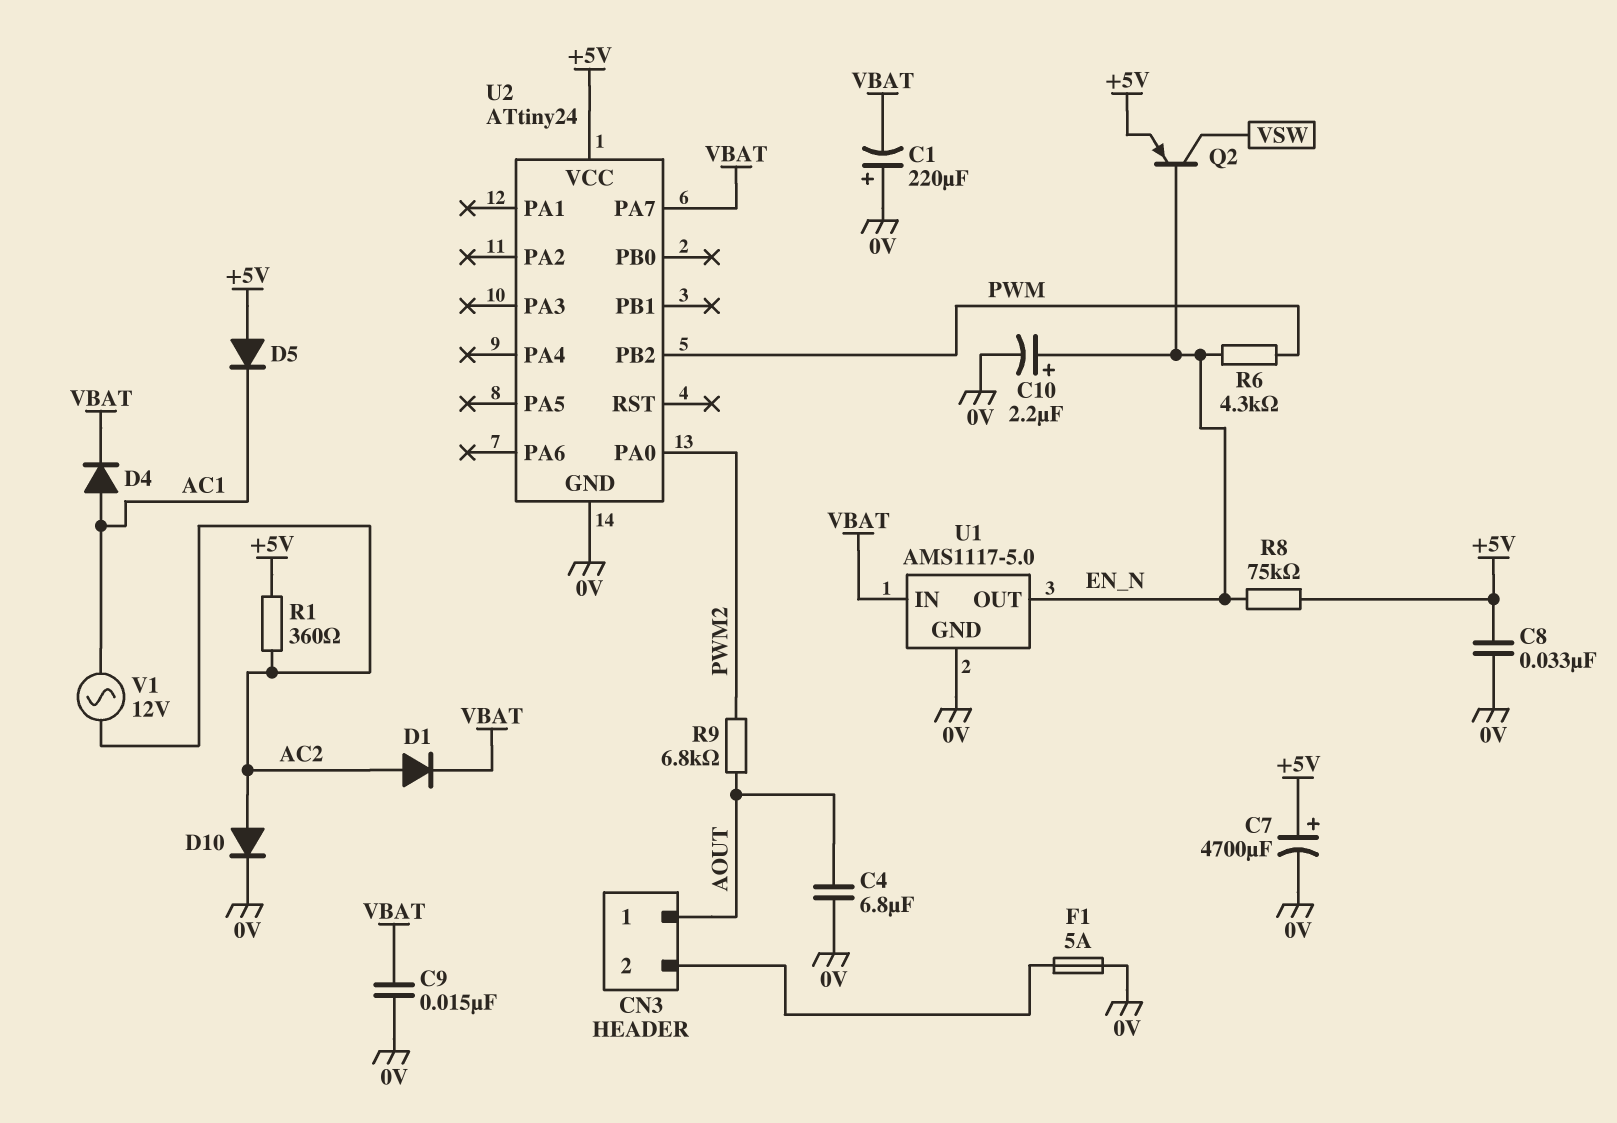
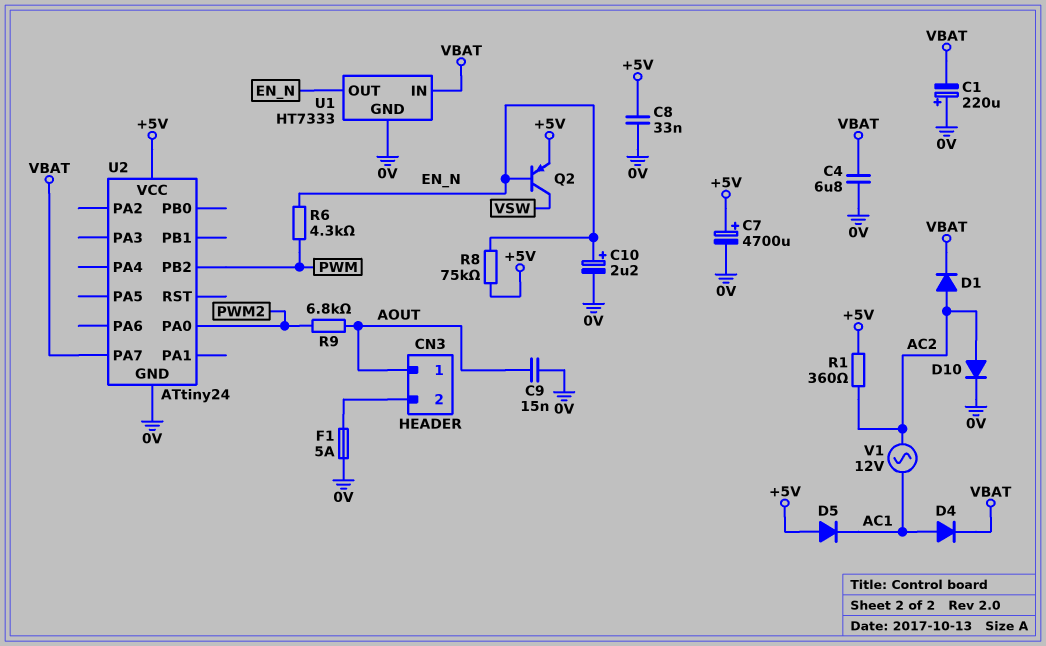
C4: 6.8uF (0V, AOUT) -> 6.8uF (0V, VBAT)
C9: 15nF (0V, VBAT) -> 15nF (0V, AOUT)
U1: AMS1117-5.0 -> HT7333

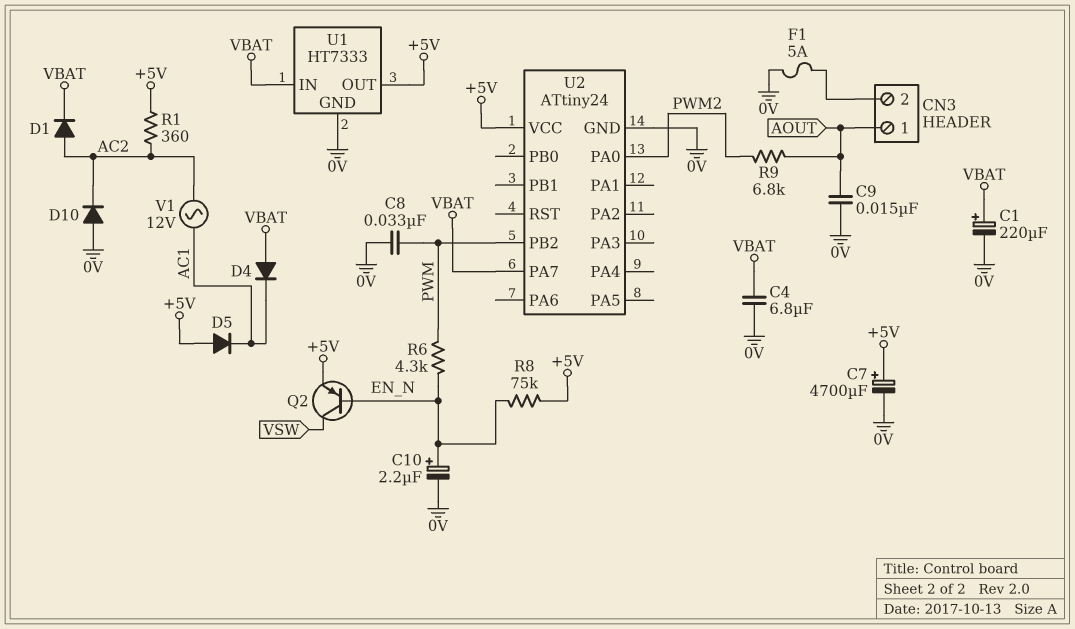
C1: 220uF (plus 0V, minus VBAT) -> 220uF (plus VBAT, minus 0V)
C8: 33nF (+5V, 0V) -> 33nF (0V, PWM)
D4: diode (A AC1, K VBAT) -> diode (A VBAT, K AC1)
D10: diode (A AC2, K 0V) -> diode (A 0V, K AC2)
U1 pin OUT: EN_N -> +5V

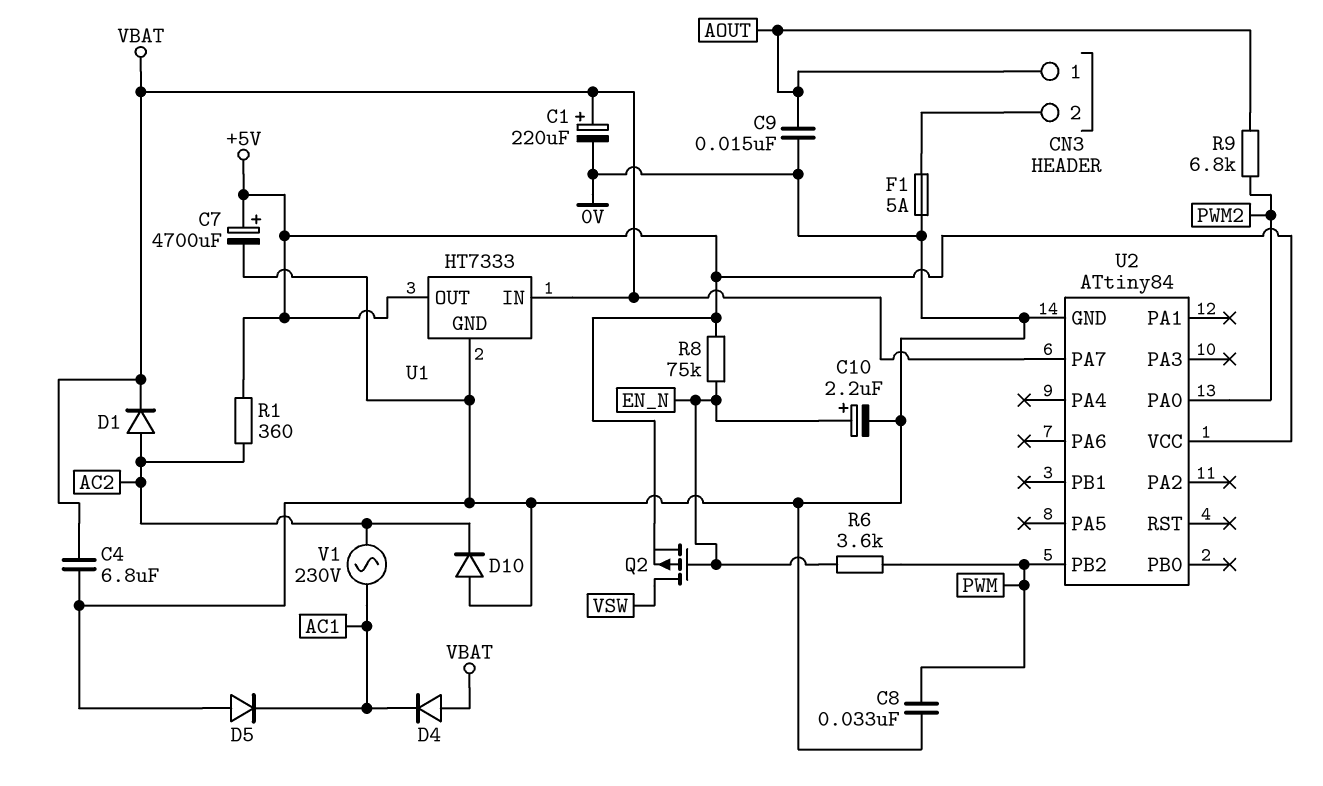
D5: diode (A +5V, K AC1) -> diode (A 0V, K AC1)
Q2: PNP (B EN_N, C VSW, E +5V) -> PMOS (G EN_N, D VSW, S +5V)
R6: 4.3k (EN_N, PWM) -> 3.6k (EN_N, PWM)
U2: ATtiny24 -> ATtiny84
V1: AC 12V (AC1, AC2) -> AC 230V (AC1, AC2)

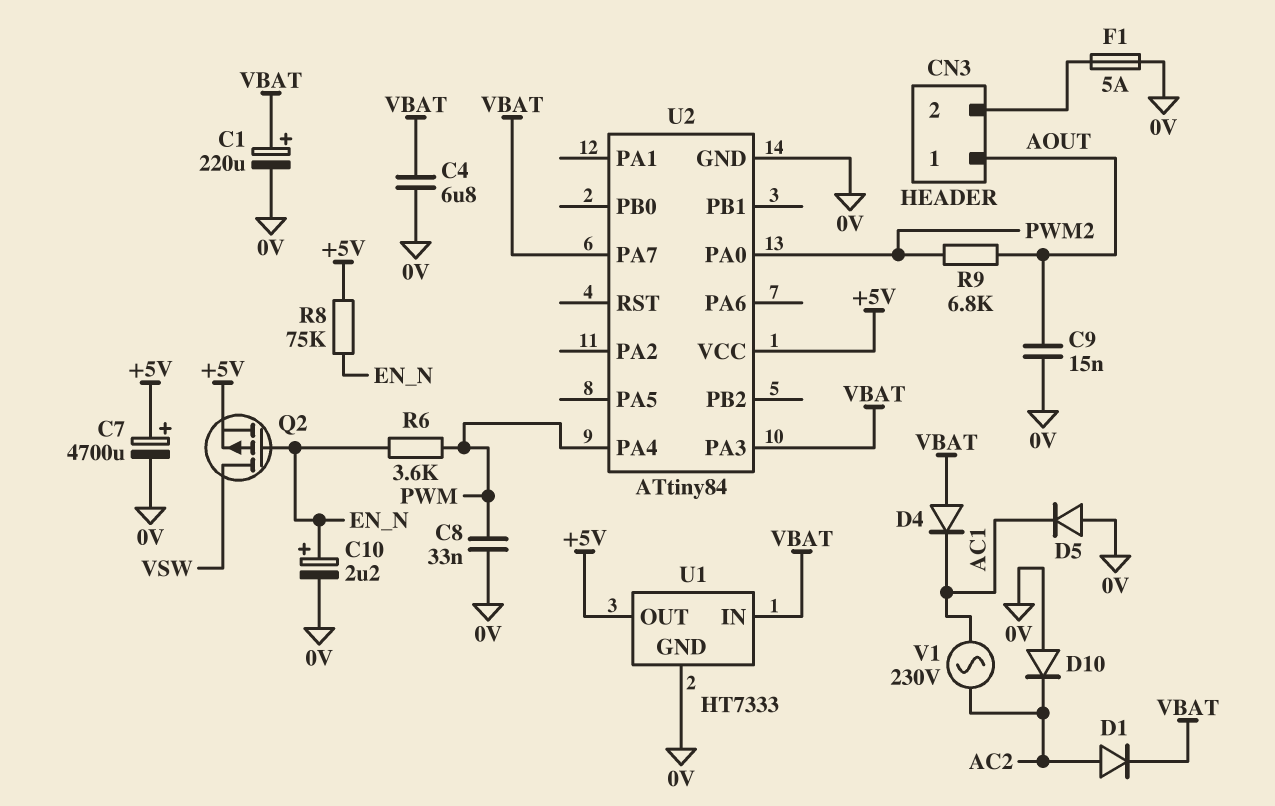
R1: 360 (+5V, AC2) -> none
U2 pin PA3: none -> VBAT
U2 pin PA4: none -> PWM
U2 pin PB2: PWM -> none

